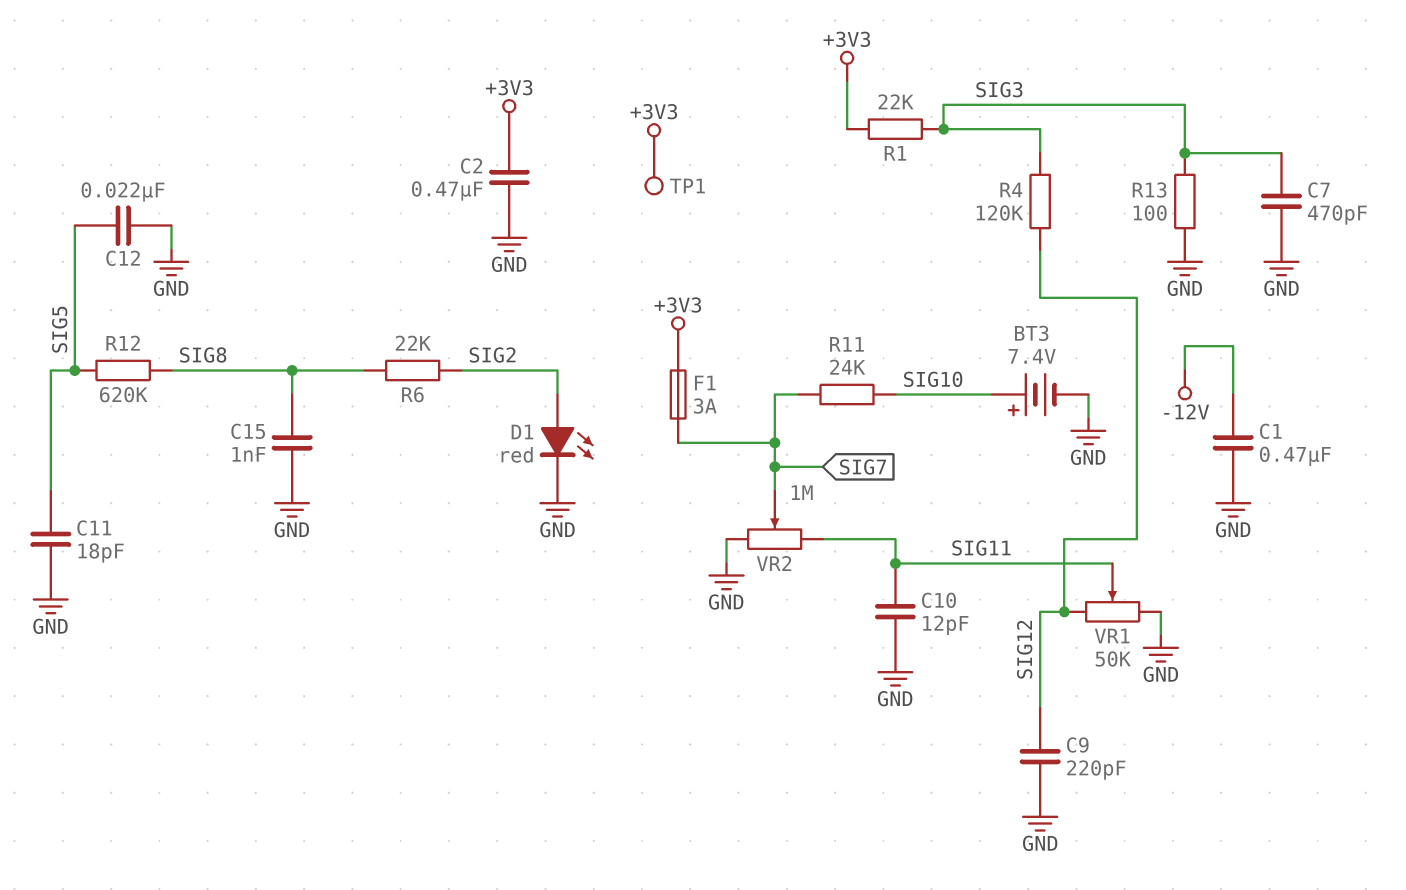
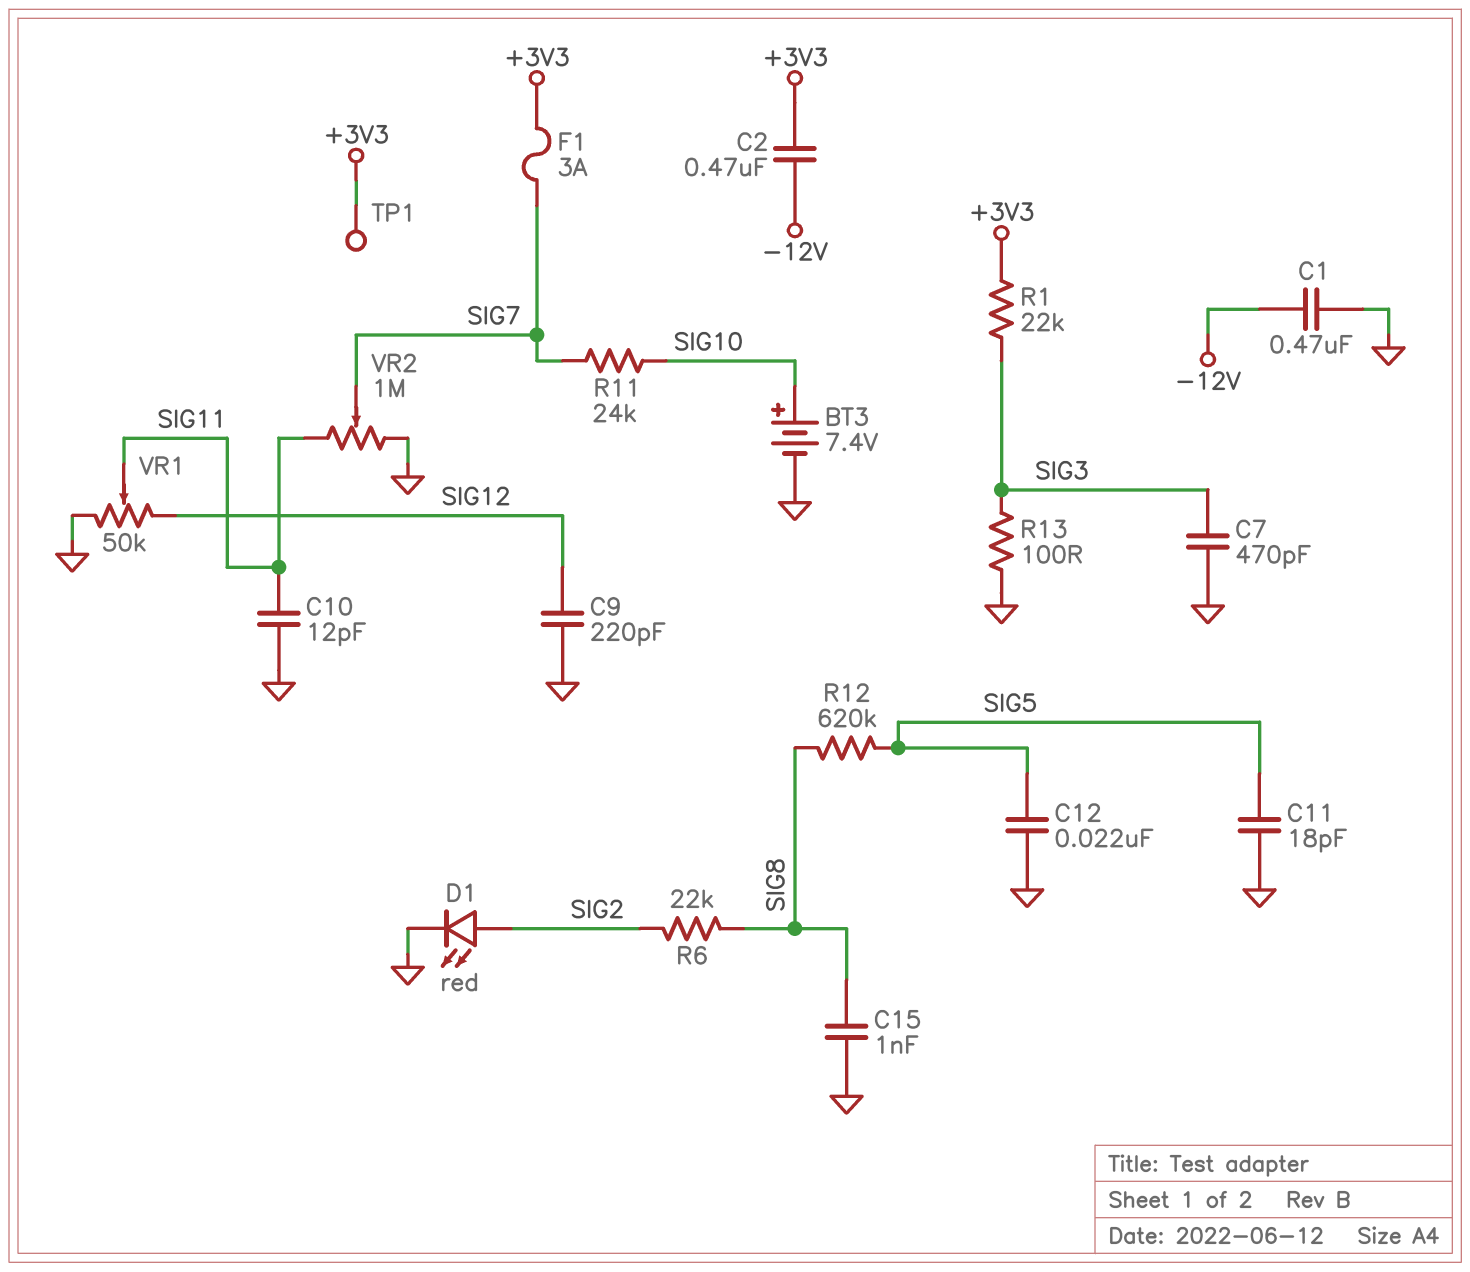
C2: 470nF (+3V3, GND) -> 470nF (+3V3, -12V)
R4: 120k (SIG3, SIG12) -> none

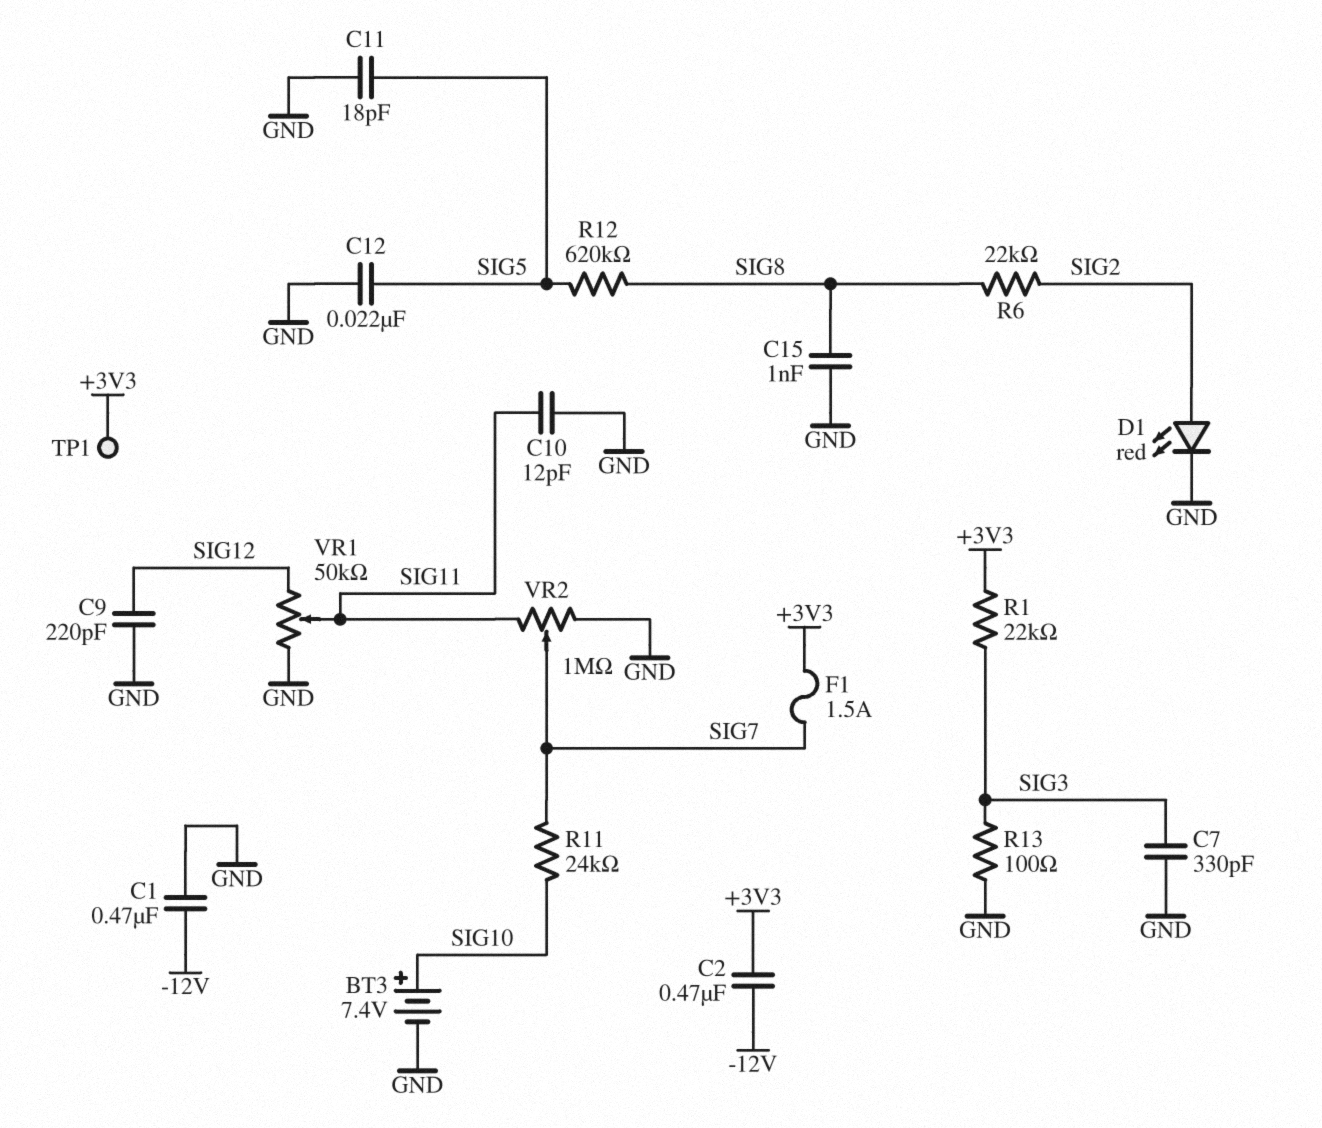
C7: 470pF (GND, SIG3) -> 330pF (GND, SIG3)
F1: 3A (+3V3, SIG7) -> 1.5A (+3V3, SIG7)

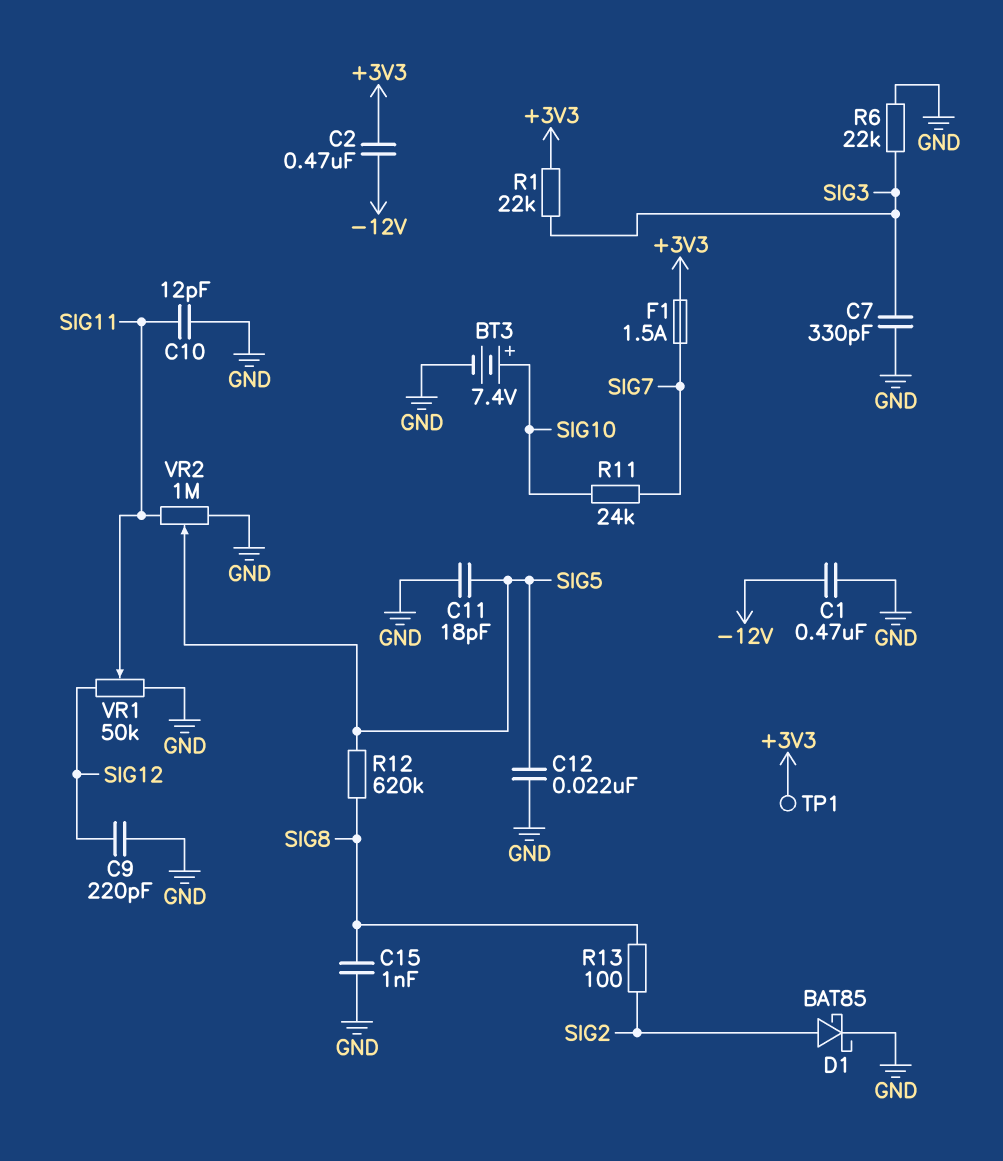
D1: LED red (A SIG2, K GND) -> schottky BAT85 (A SIG2, K GND)
R6: 22k (SIG2, SIG8) -> 22k (GND, SIG3)
R13: 100 (GND, SIG3) -> 100 (SIG2, SIG8)
VR2: 1M (GND, SIG11, wiper SIG7) -> 1M (GND, SIG11, wiper SIG5)

